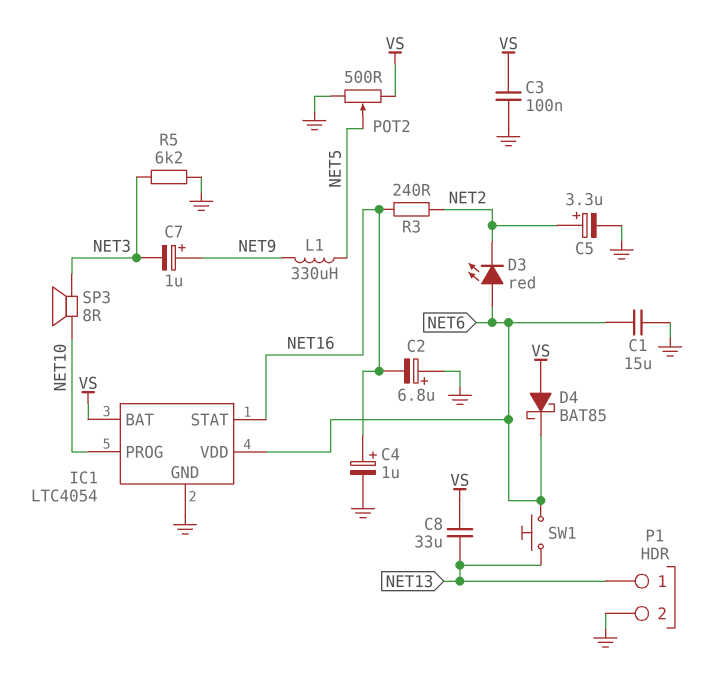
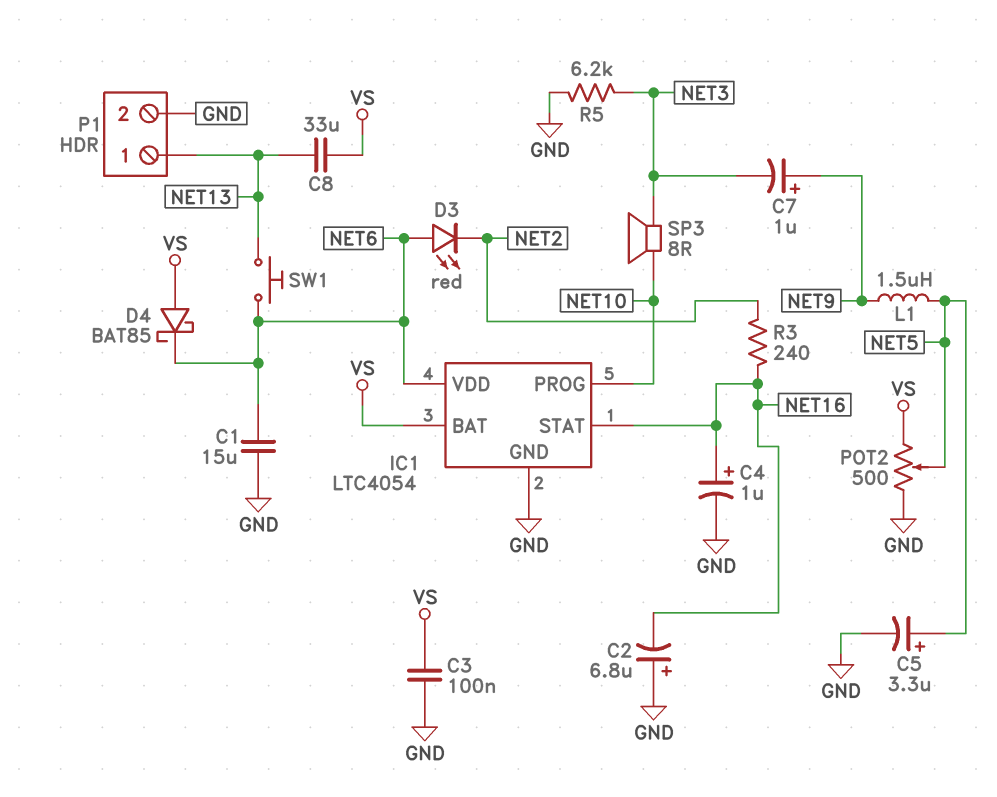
C5: 3.3uF (plus NET2, minus GND) -> 3.3uF (plus NET5, minus GND)
L1: 330uH (NET5, NET9) -> 1.5uH (NET5, NET9)

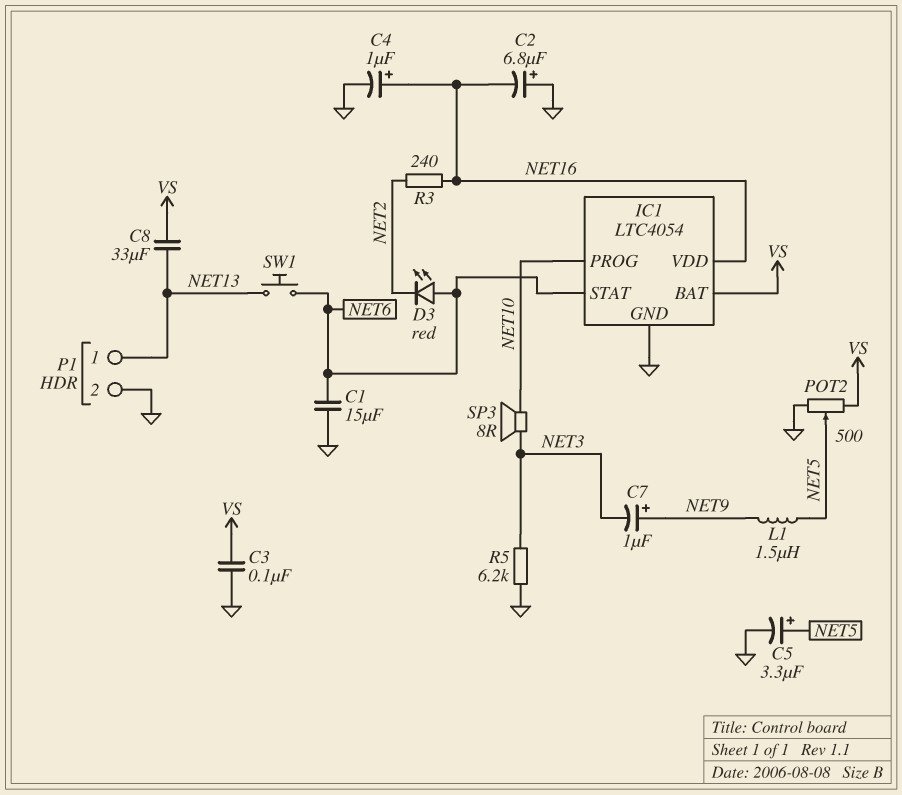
D4: schottky BAT85 (A VS, K NET6) -> none
IC1 pin STAT: NET16 -> NET6
IC1 pin VDD: NET6 -> NET16

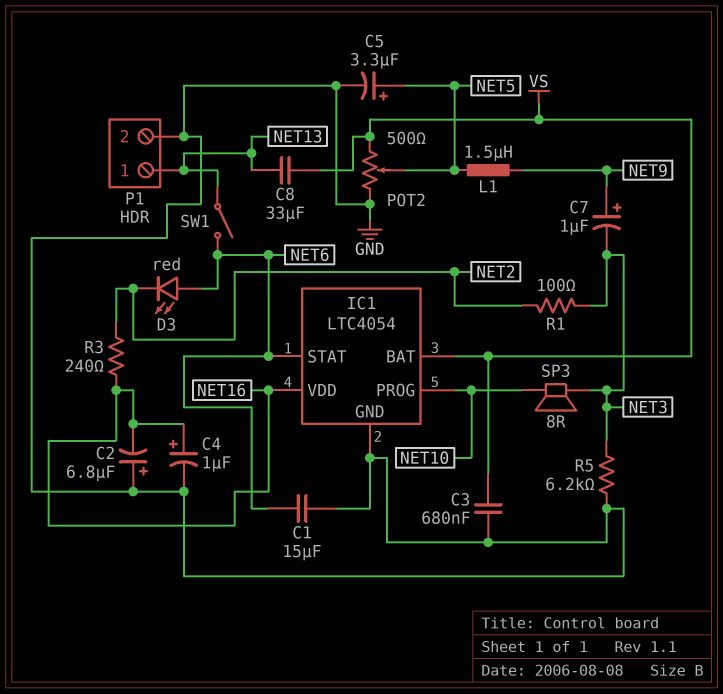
C3: 100nF (GND, VS) -> 680nF (GND, VS)
R1: none -> 100 (NET2, NET3)
SW1: button (NET6, NET13) -> switch (NET6, NET13)

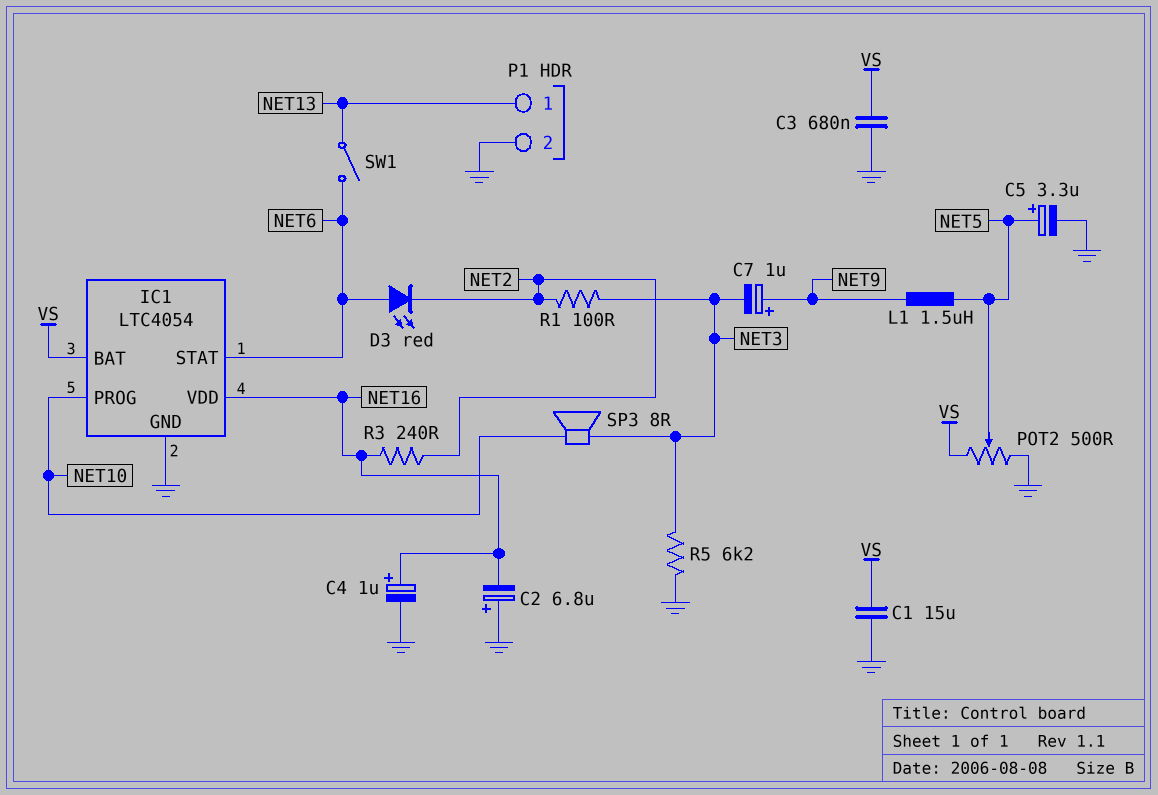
C1: 15uF (GND, NET6) -> 15uF (GND, VS)
C8: 33uF (NET13, VS) -> none

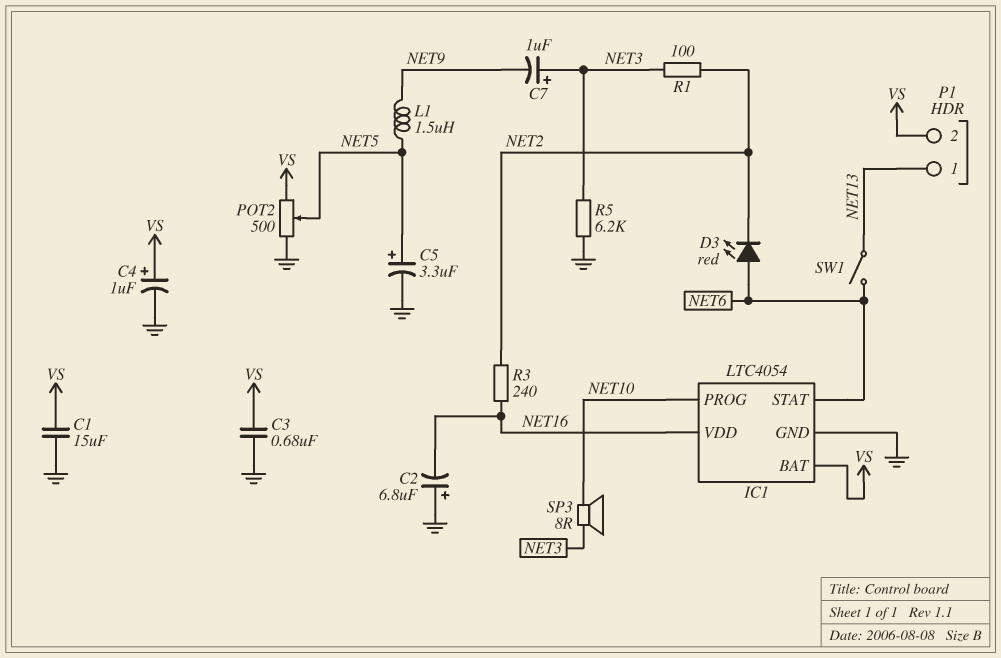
C4: 1uF (plus NET16, minus GND) -> 1uF (plus VS, minus GND)
C7: 1uF (plus NET9, minus NET3) -> 1uF (plus NET3, minus NET9)
P1 pin 2: GND -> VS

